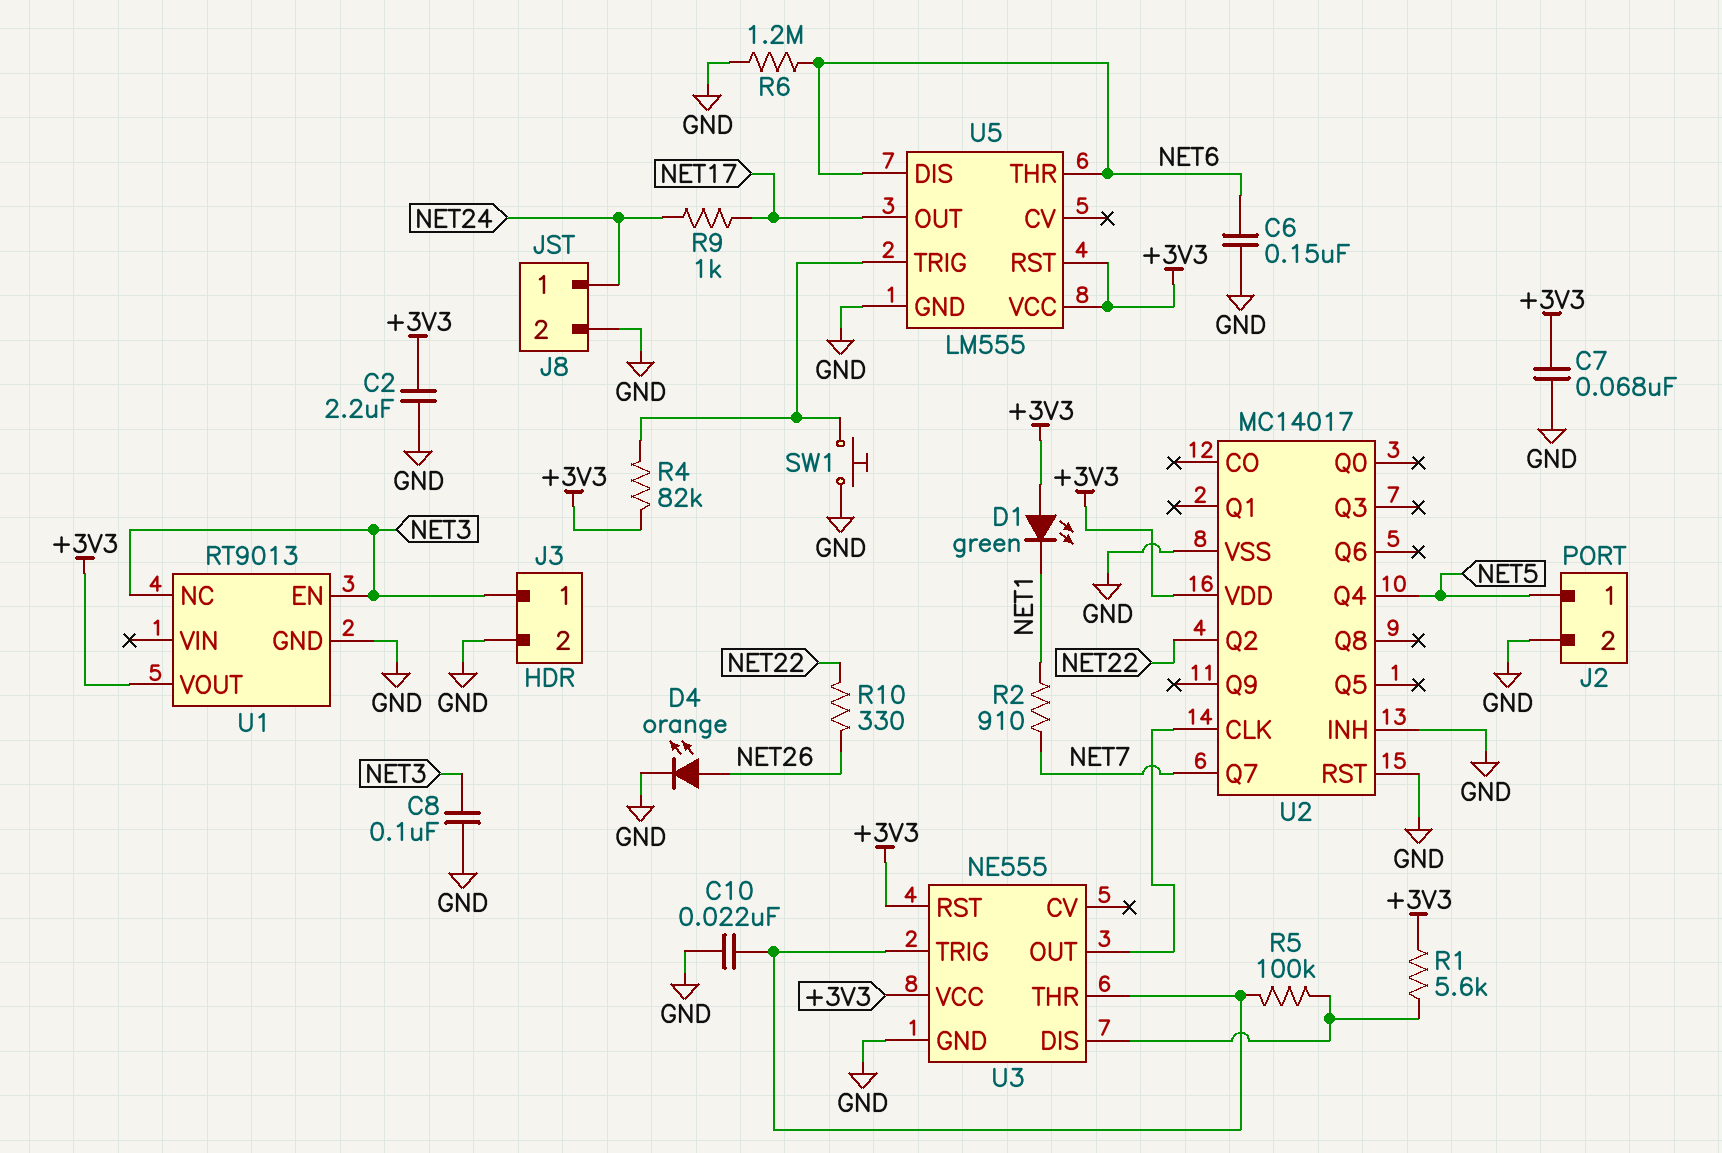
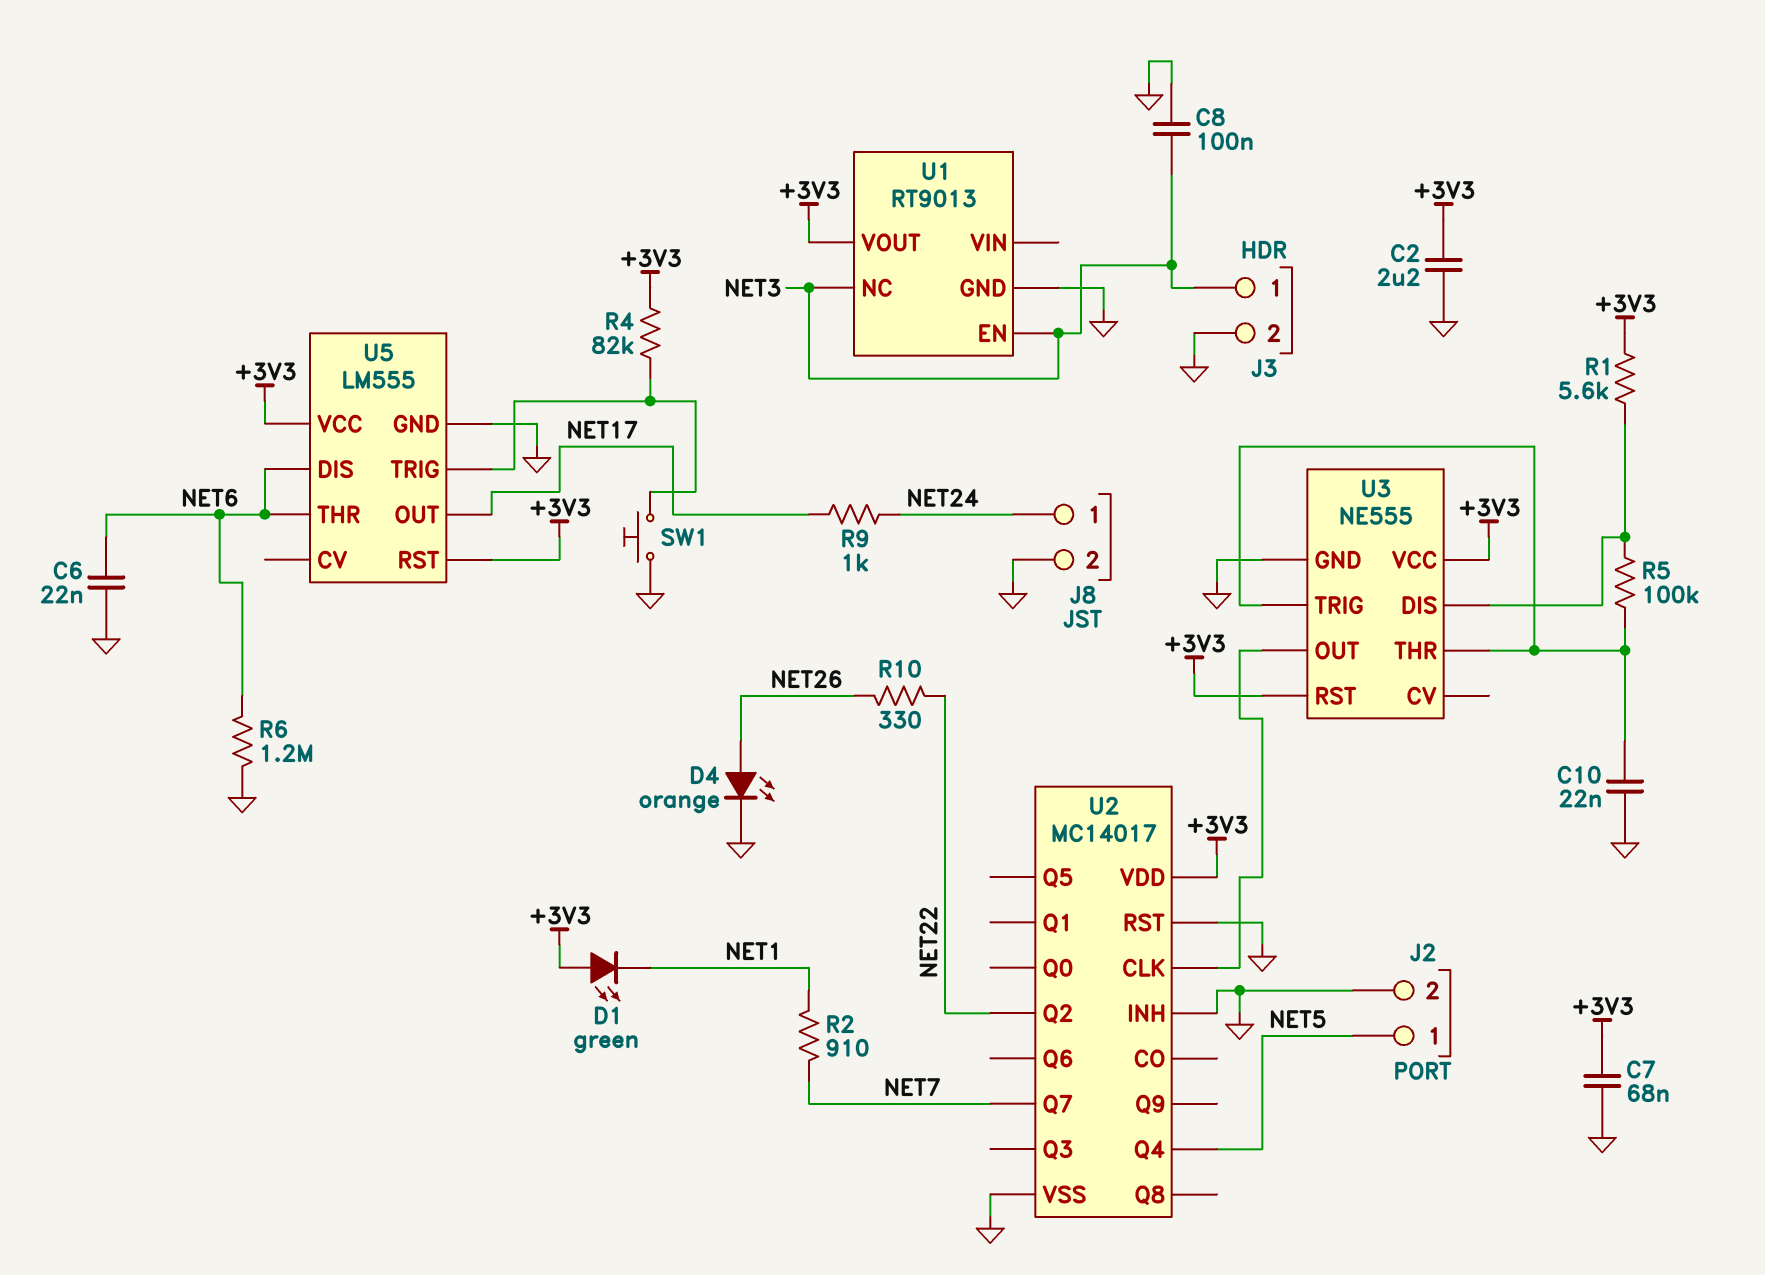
C6: 150nF (GND, NET6) -> 22nF (GND, NET6)

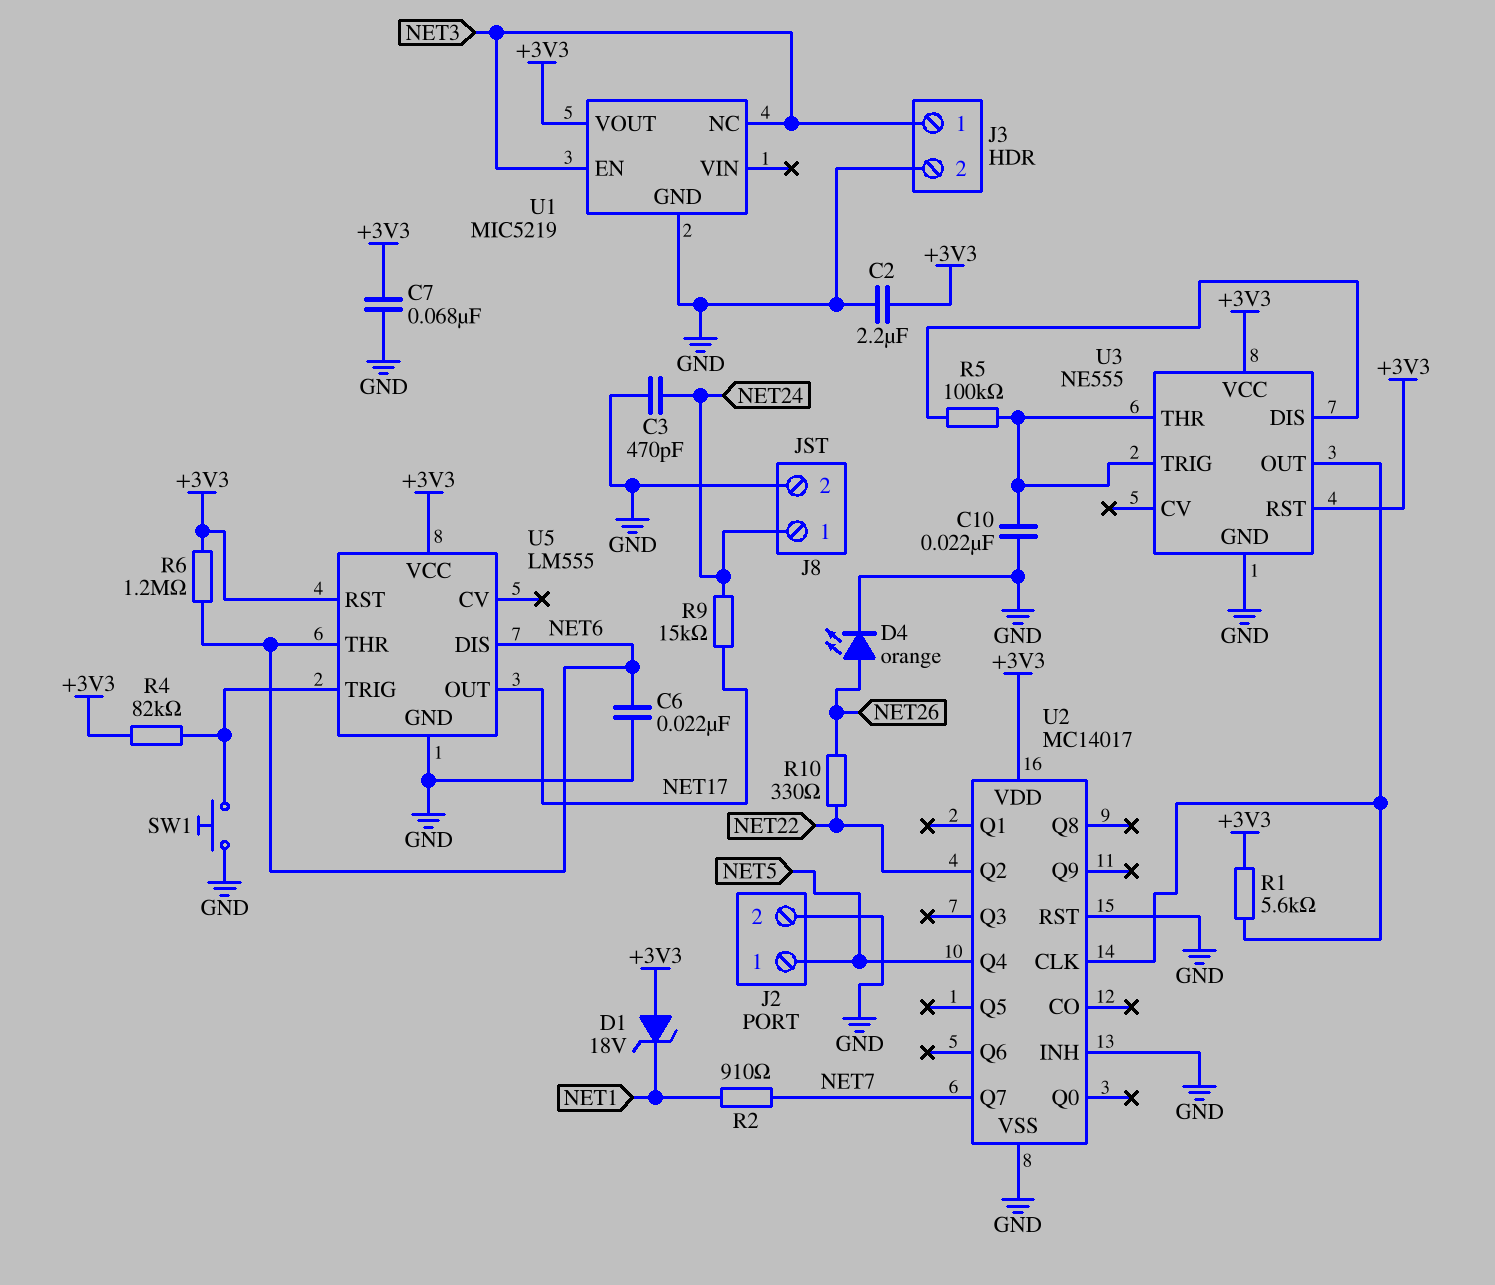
C3: none -> 470pF (GND, NET24)
C8: 100nF (GND, NET3) -> none
D1: LED green (A +3V3, K NET1) -> zener 18V (A +3V3, K NET1)
R1: 5.6k (+3V3, U3/DIS) -> 5.6k (+3V3, U2/CLK)
R6: 1.2M (GND, NET6) -> 1.2M (+3V3, NET6)
R9: 1k (NET17, NET24) -> 15k (NET17, NET24)
U1: RT9013 -> MIC5219

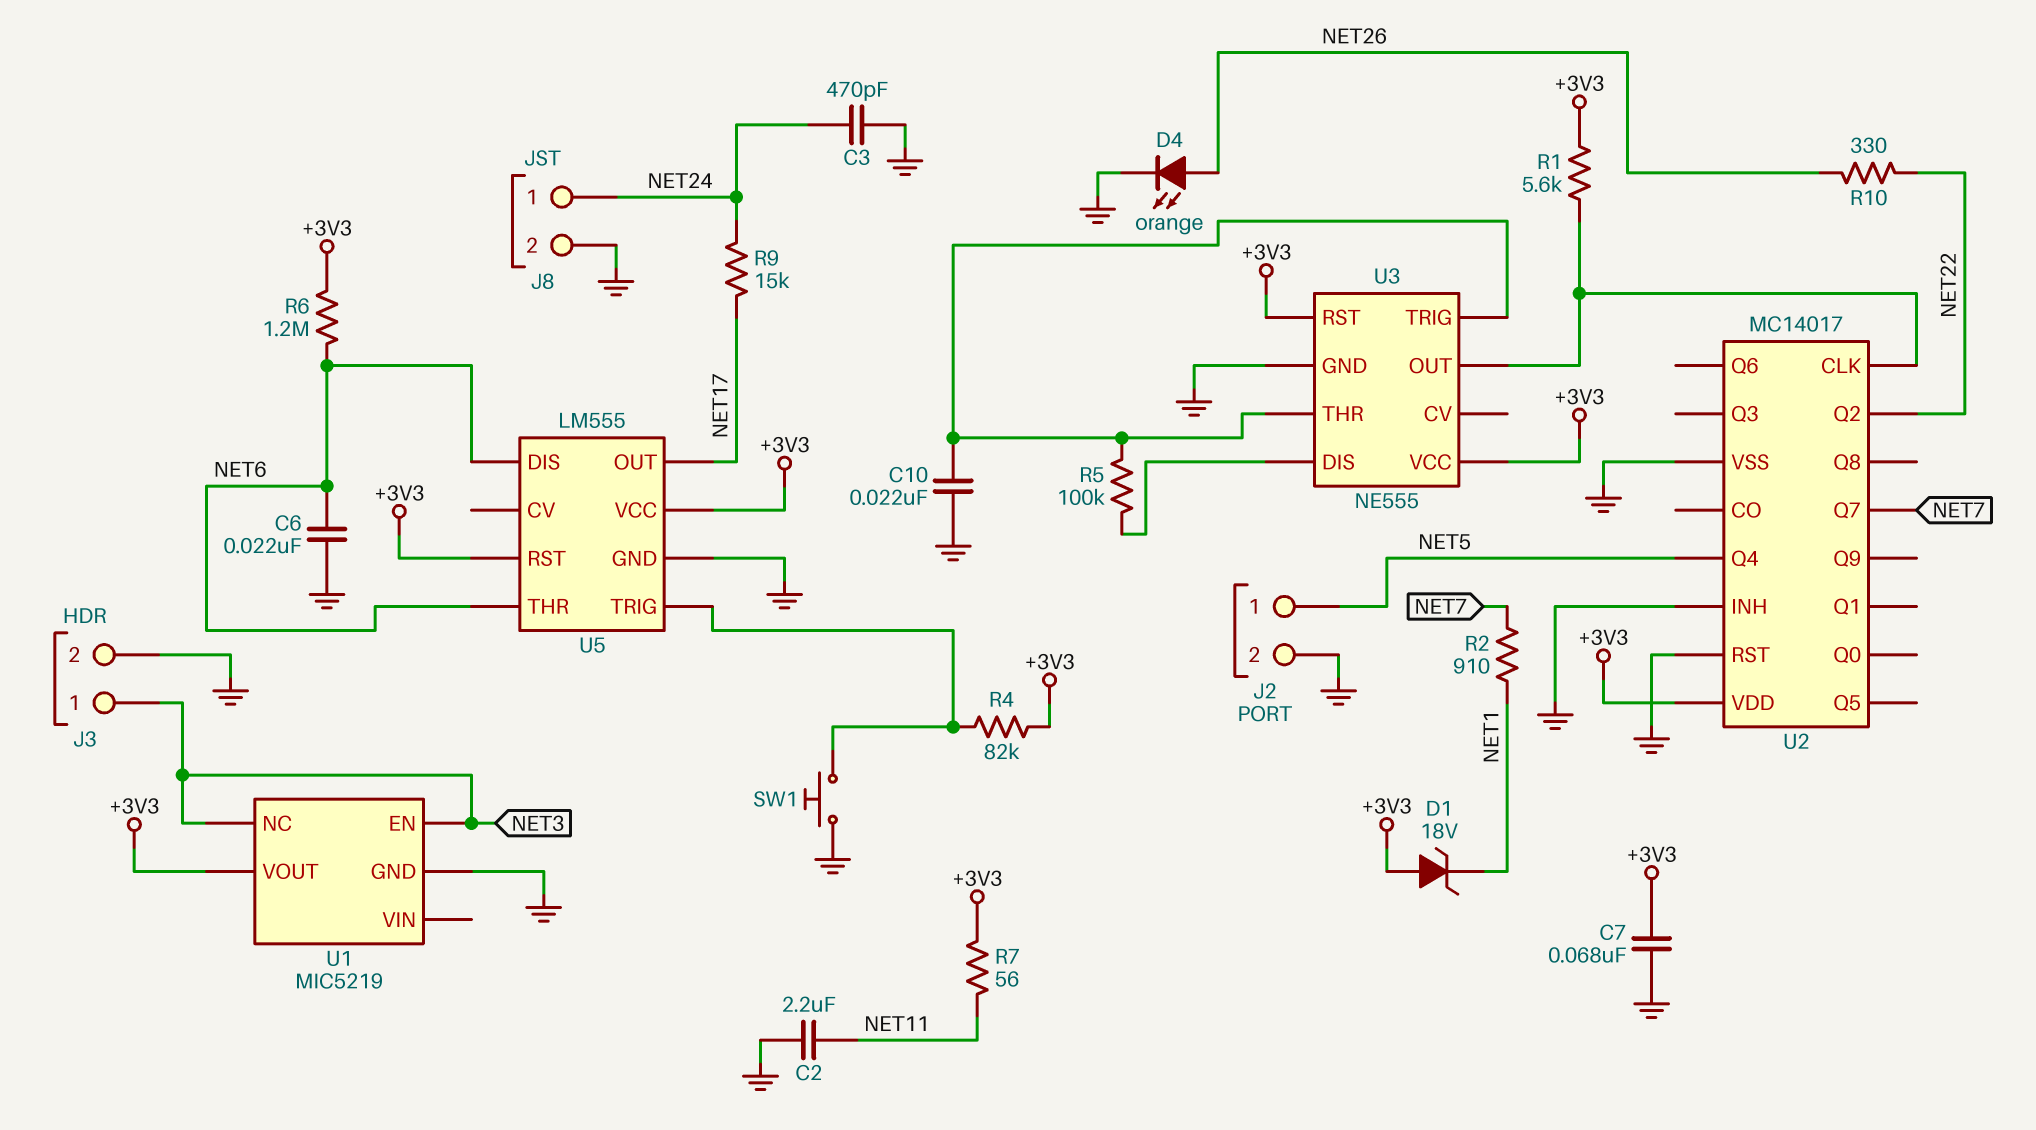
C2: 2.2uF (+3V3, GND) -> 2.2uF (GND, NET11)
R7: none -> 56 (+3V3, NET11)

